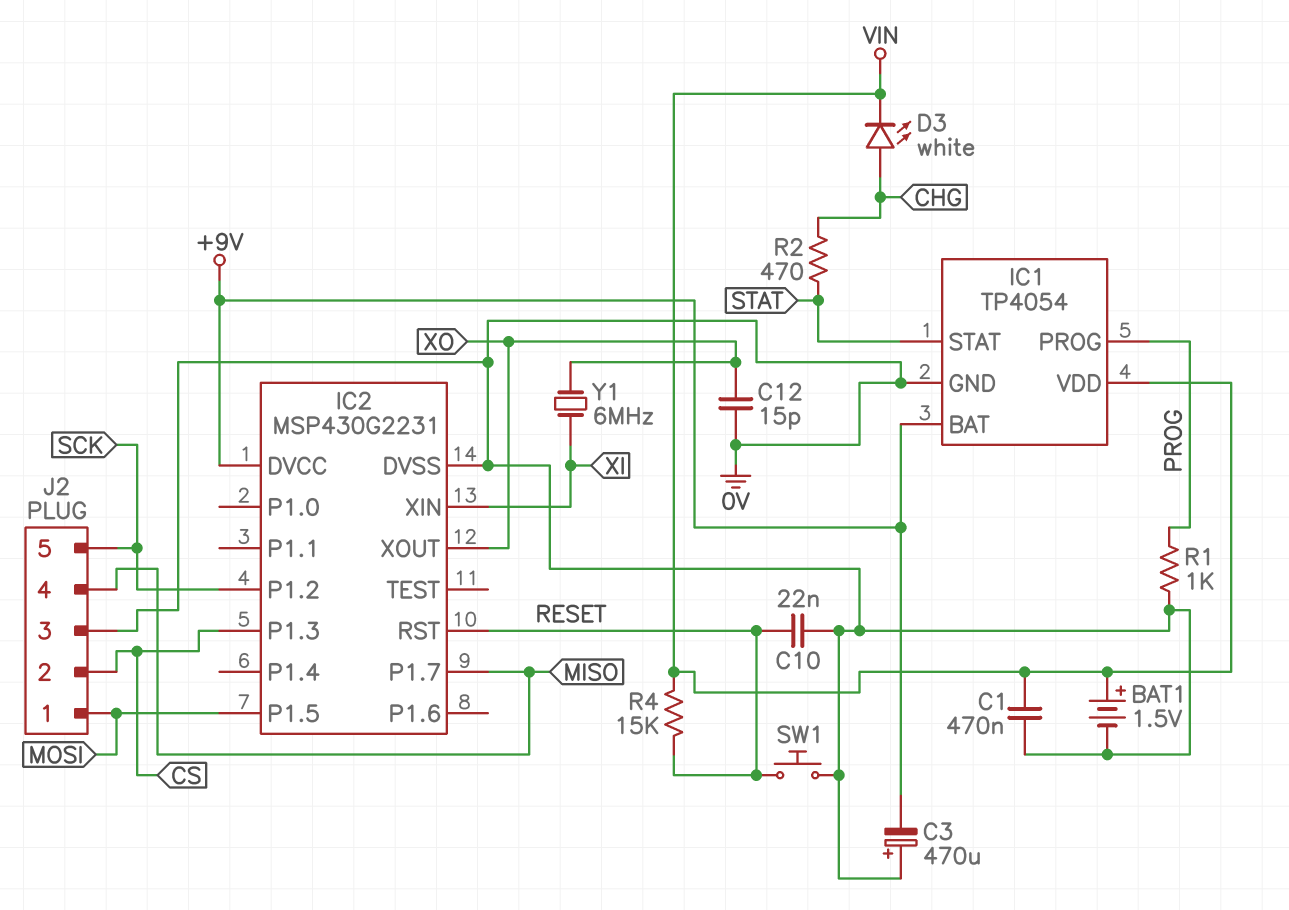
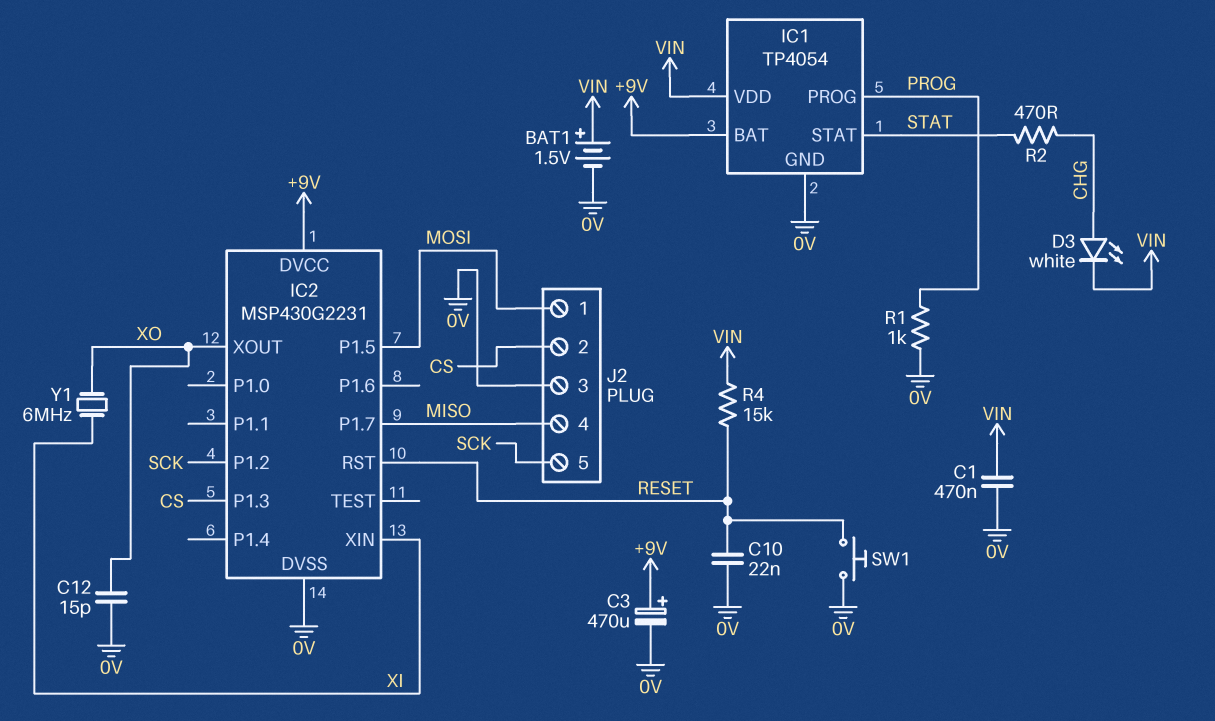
C3: 470uF (plus 0V, minus +9V) -> 470uF (plus +9V, minus 0V)

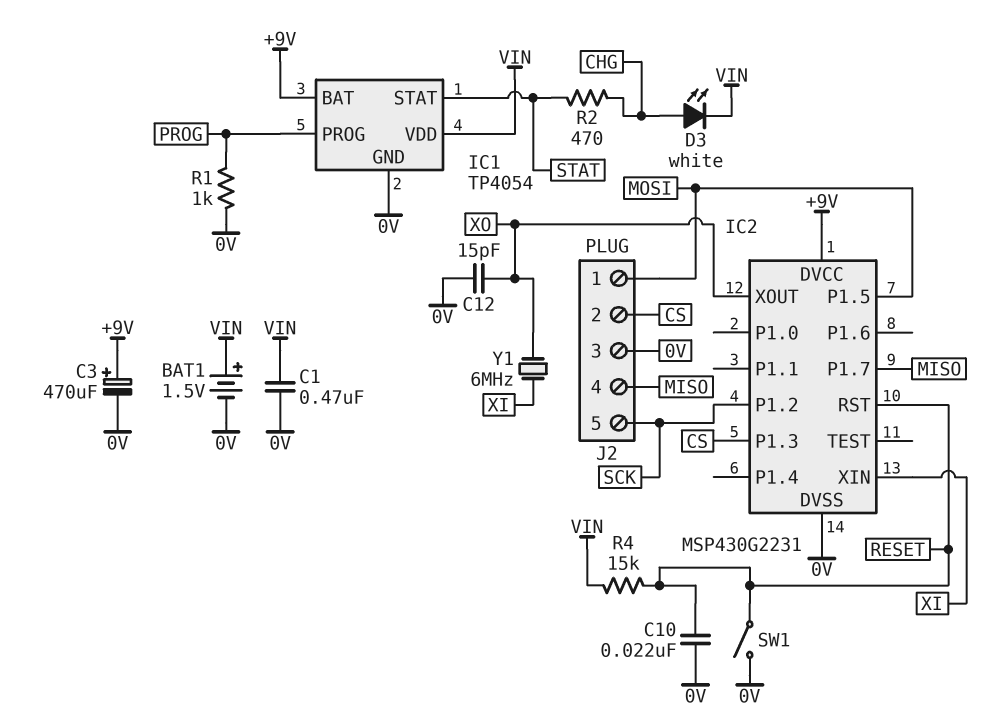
SW1: button (0V, RESET) -> switch (0V, RESET)

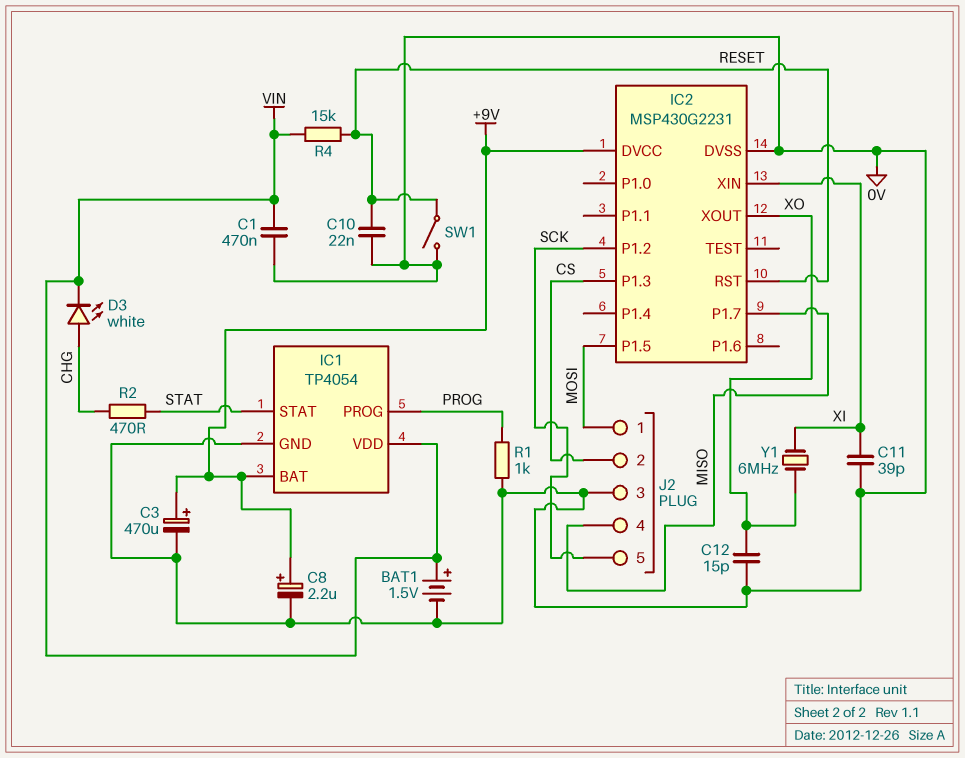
C8: none -> 2.2uF (plus +9V, minus 0V)
C11: none -> 39pF (0V, XI)

